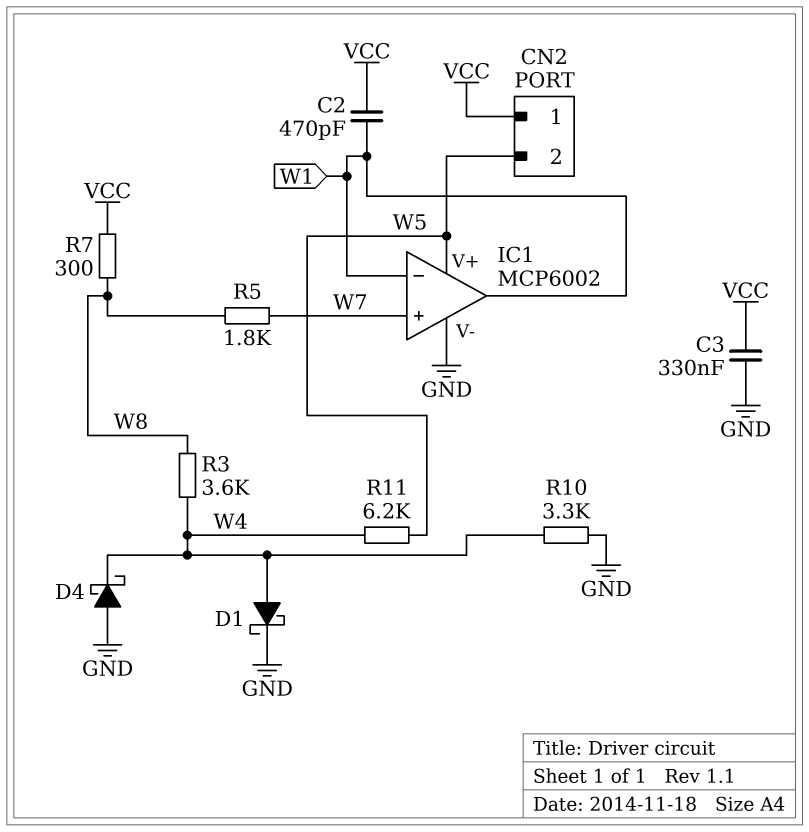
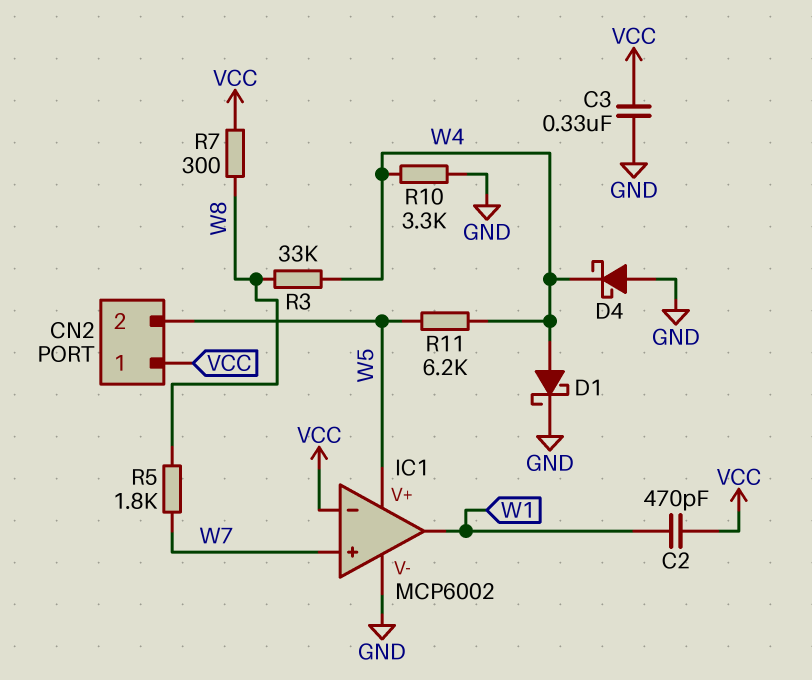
IC1 pin in-: W1 -> VCC
R3: 3.6k (W4, W8) -> 33k (W4, W8)

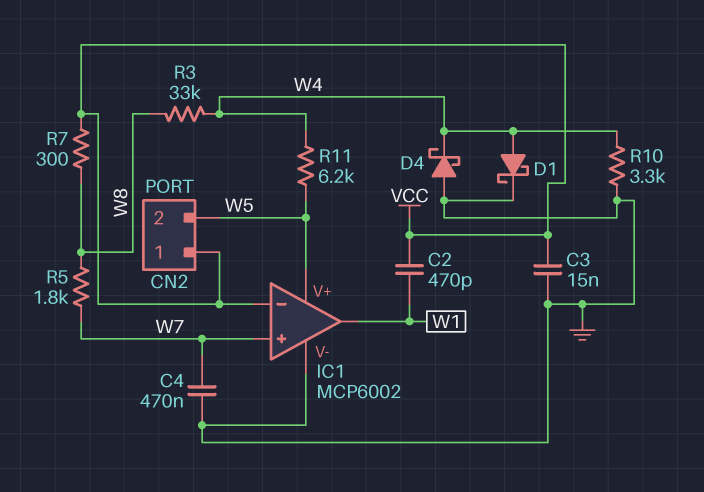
C3: 330nF (GND, VCC) -> 15nF (GND, VCC)
C4: none -> 470nF (GND, W7)

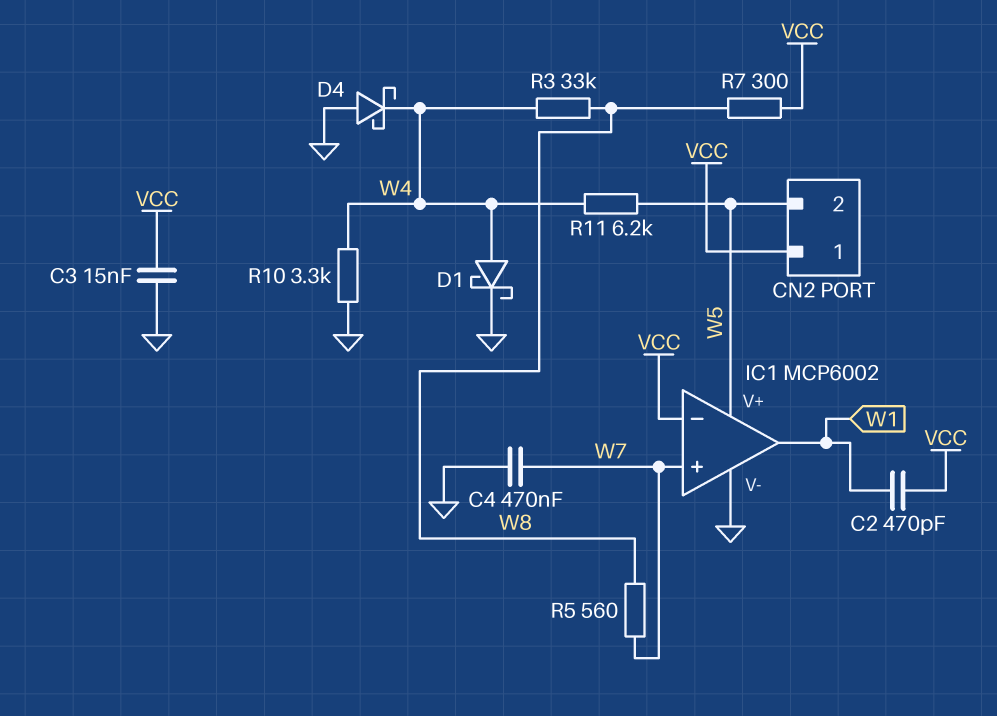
R5: 1.8k (W7, W8) -> 560 (W7, W8)

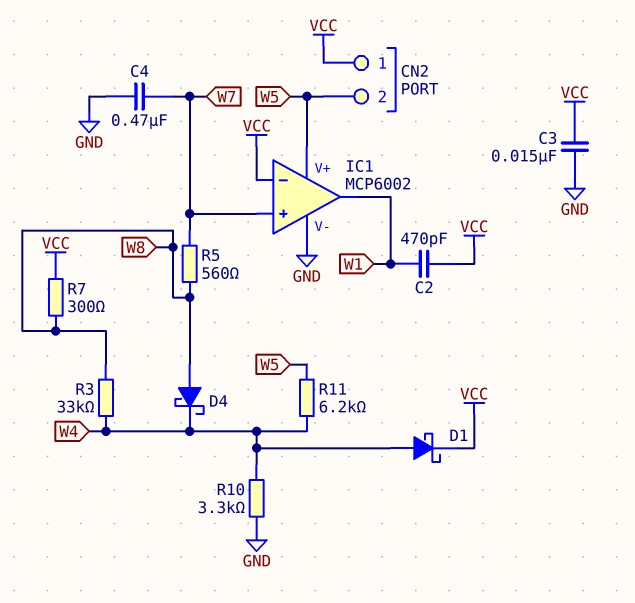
D1: schottky (A W4, K GND) -> schottky (A W4, K VCC)
D4: schottky (A GND, K W4) -> schottky (A W8, K W4)

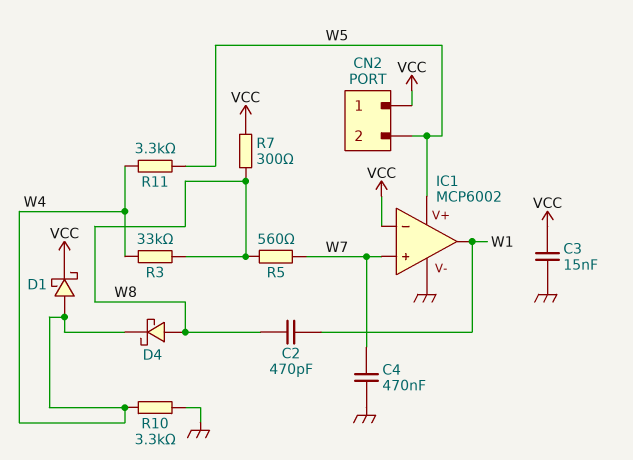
C2: 470pF (VCC, W1) -> 470pF (W1, W8)
R11: 6.2k (W4, W5) -> 3.3k (W4, W5)

